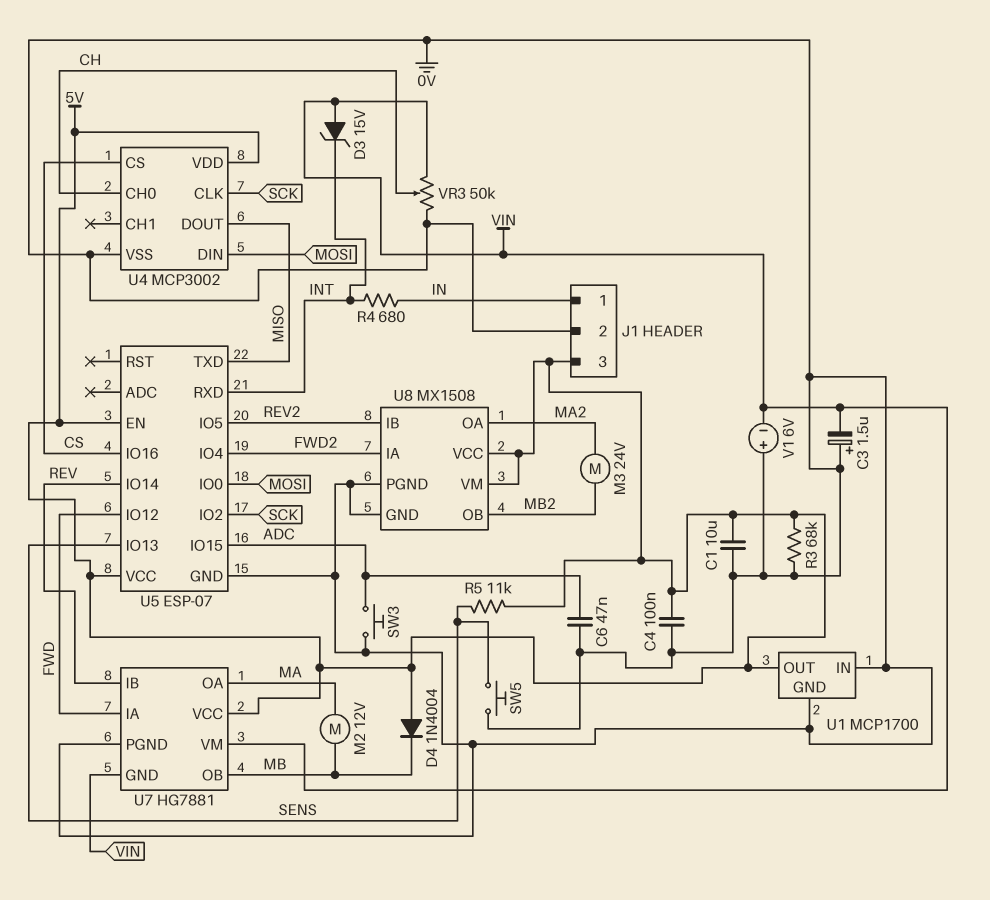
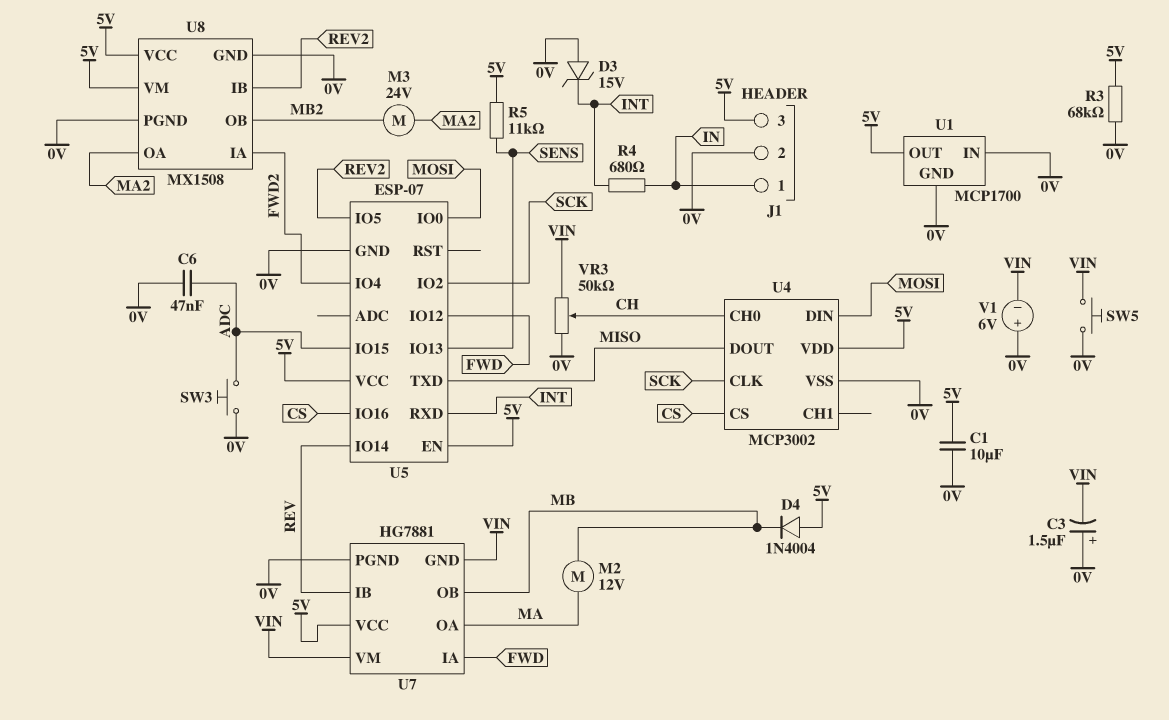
C4: 100nF (0V, 5V) -> none
D3: zener 15V (A VIN, K INT) -> zener 15V (A 0V, K INT)
SW5: button (0V, SENS) -> button (0V, VIN)

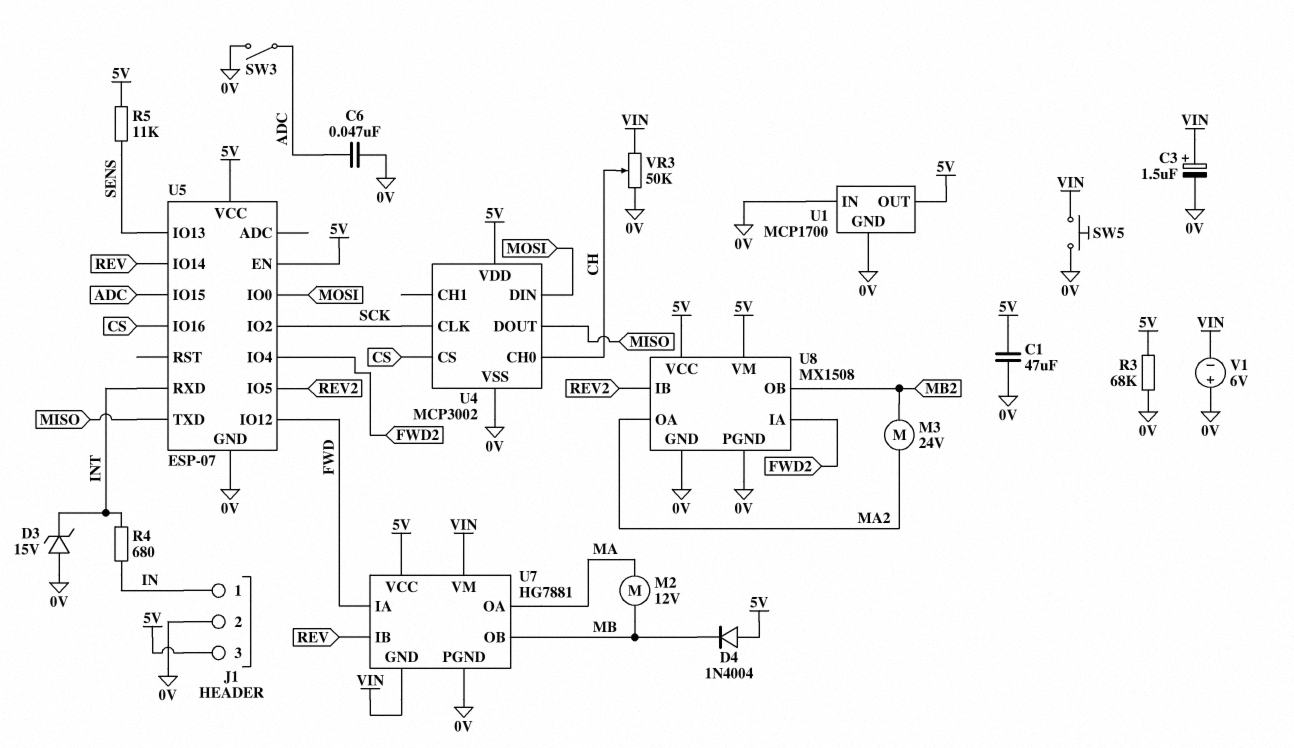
C1: 10uF (0V, 5V) -> 47uF (0V, 5V)
C3: 1.5uF (plus 0V, minus VIN) -> 1.5uF (plus VIN, minus 0V)
SW3: button (0V, ADC) -> switch (0V, ADC)

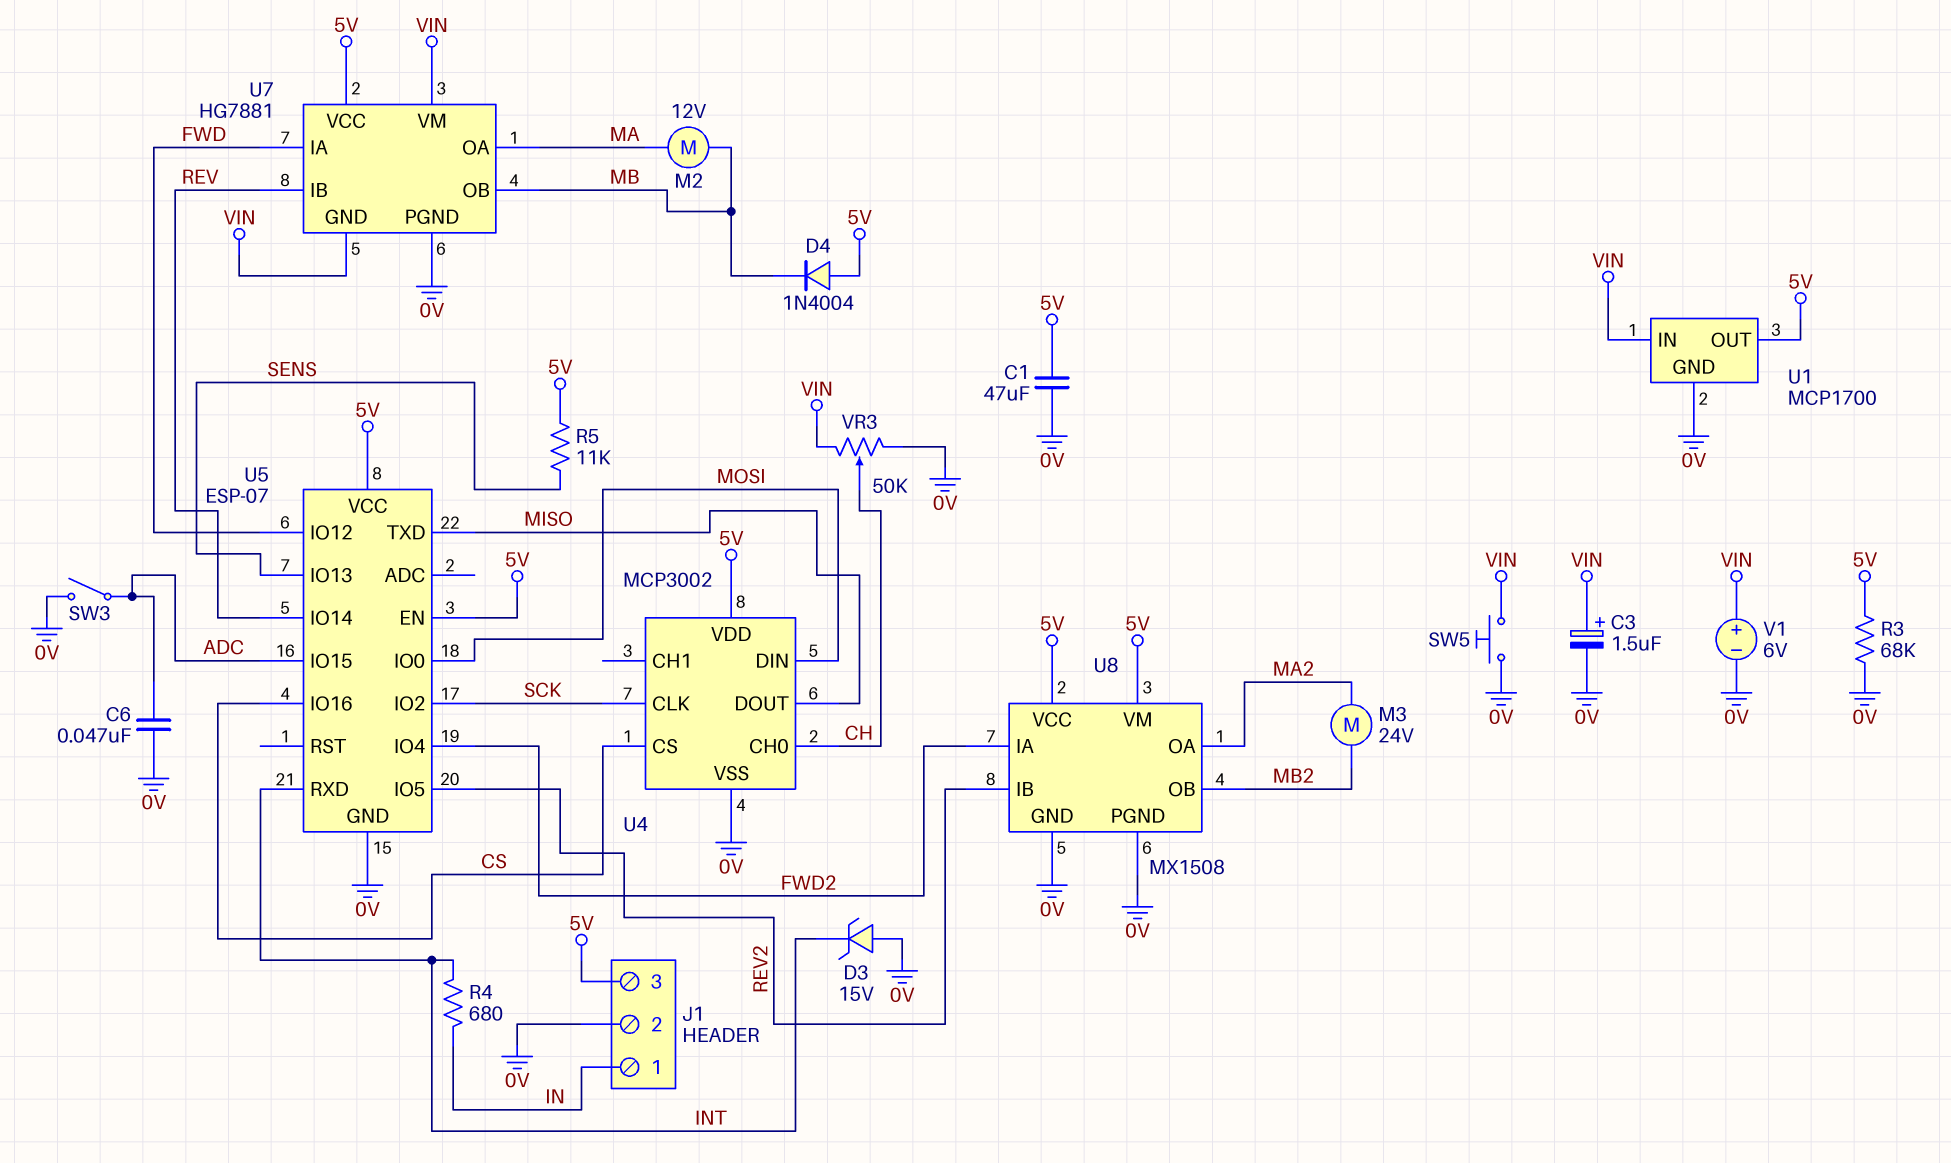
U1 pin IN: 0V -> VIN
V1: 6V (plus 0V, minus VIN) -> 6V (plus VIN, minus 0V)

